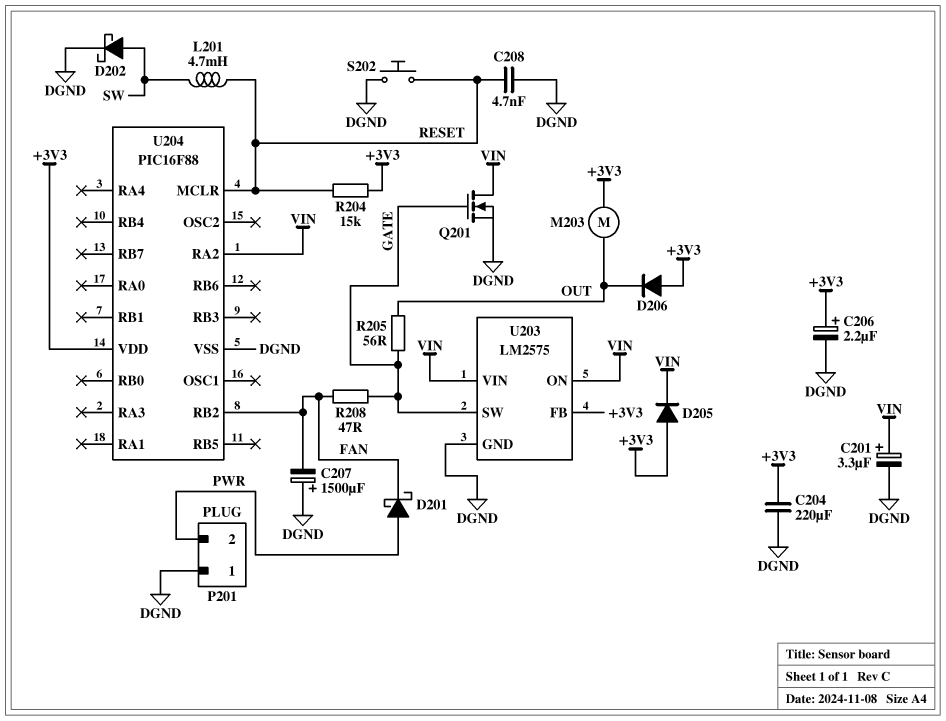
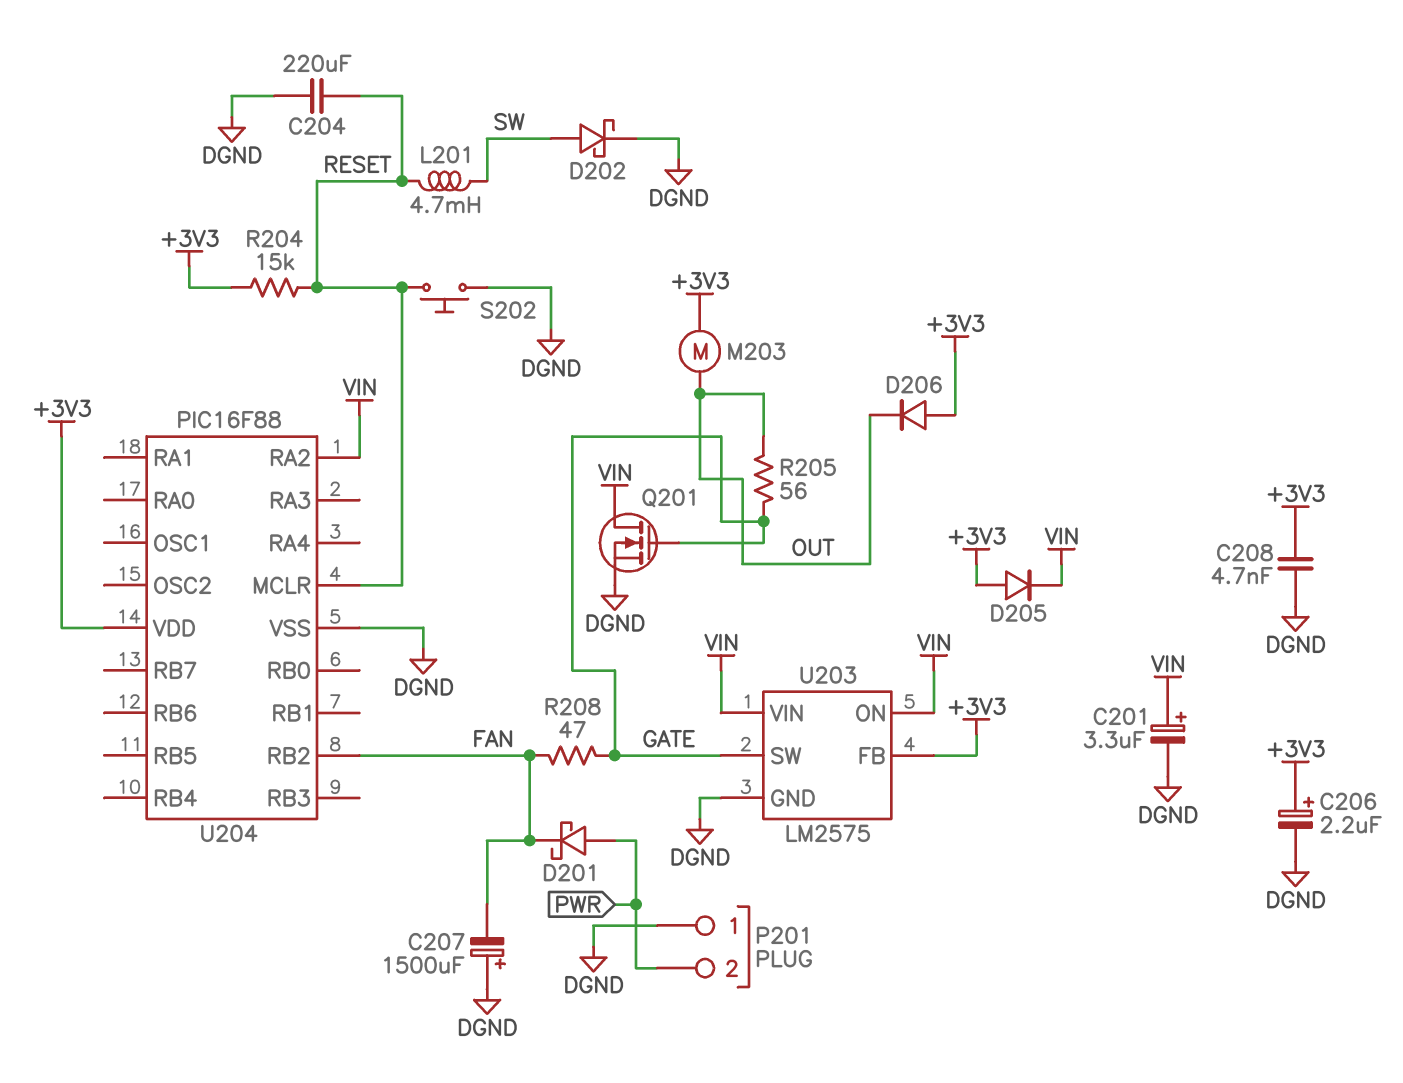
C204: 220uF (+3V3, DGND) -> 220uF (DGND, RESET)
C208: 4.7nF (DGND, RESET) -> 4.7nF (+3V3, DGND)

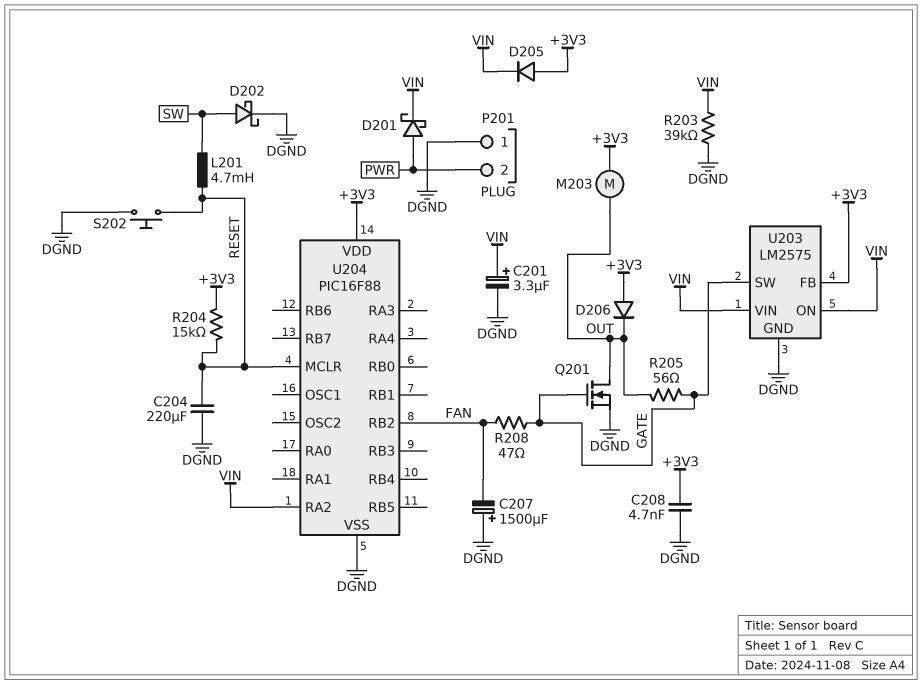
C206: 2.2uF (plus +3V3, minus DGND) -> none
D201: schottky (A PWR, K FAN) -> schottky (A PWR, K VIN)
Q201: NMOS (G GATE, D VIN, S DGND) -> NMOS (G GATE, D OUT, S DGND)
R203: none -> 39k (DGND, VIN)

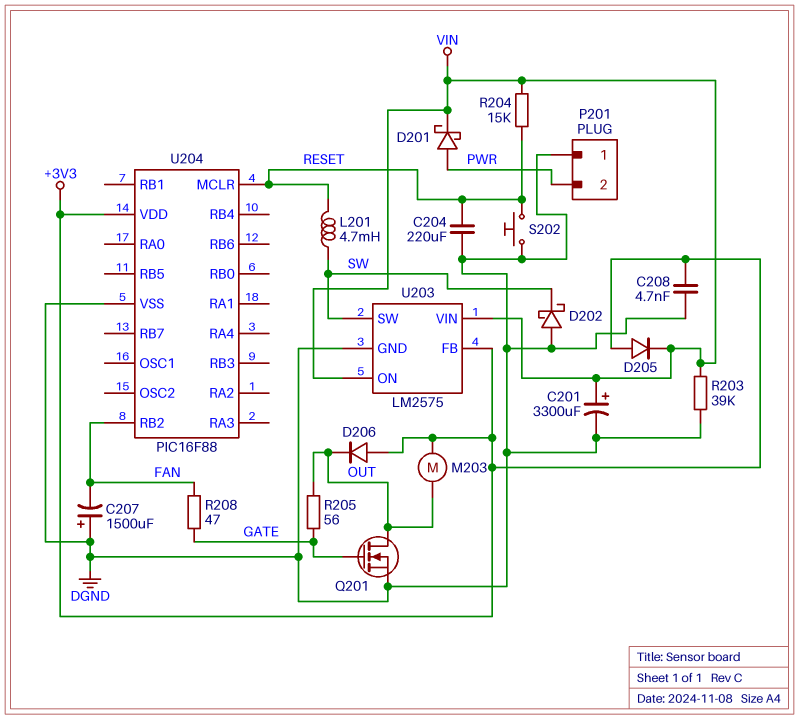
C201: 3.3uF (plus VIN, minus DGND) -> 3300uF (plus VIN, minus DGND)
D202: schottky (A SW, K DGND) -> schottky (A DGND, K SW)
R204: 15k (+3V3, RESET) -> 15k (RESET, VIN)
U203 pin SW: GATE -> SW
U204 pin RA2: VIN -> none

